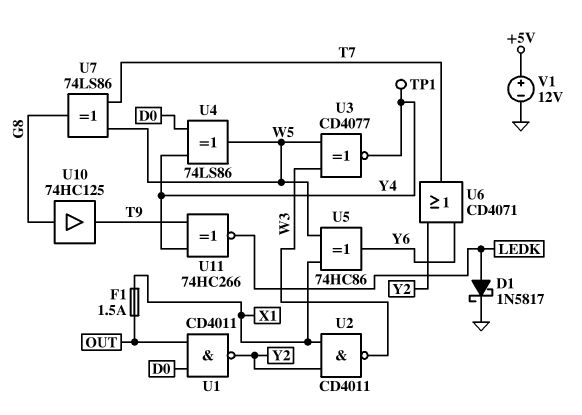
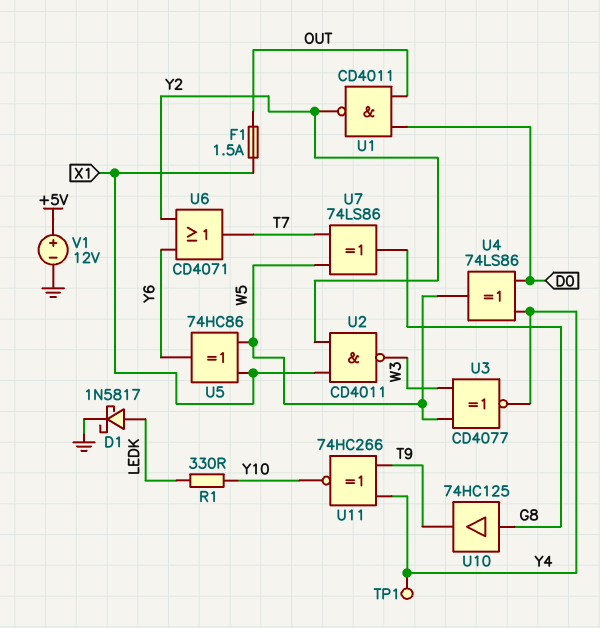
R1: none -> 330 (LEDK, Y10)
U11: XNOR 74HC266 (in T9, in Y4, out LEDK) -> XNOR 74HC266 (in T9, in Y4, out Y10)

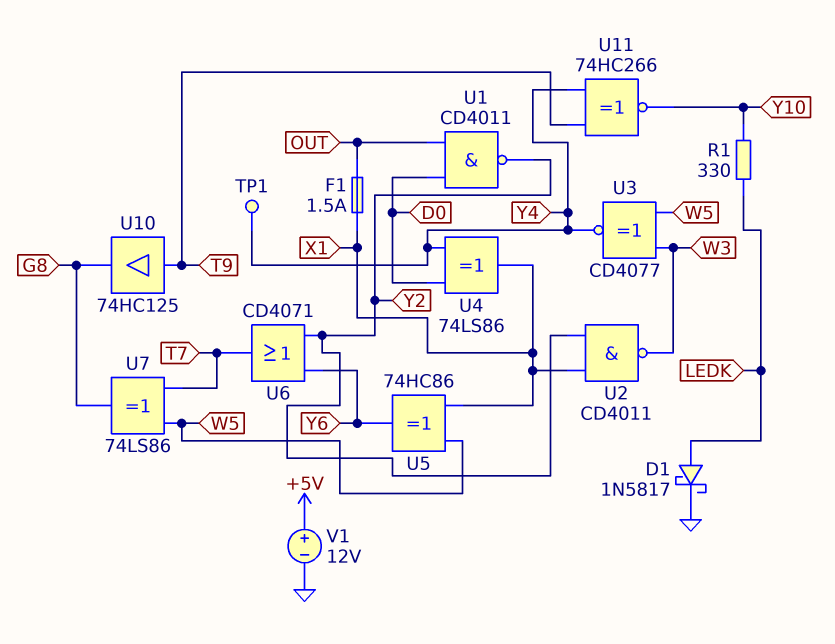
U4: XOR 74LS86 (in D0, in Y4, out W5) -> XOR 74LS86 (in D0, in Y4, out X1)
U10: buffer 74HC125 (in G8, out T9) -> buffer 74HC125 (in T9, out G8)

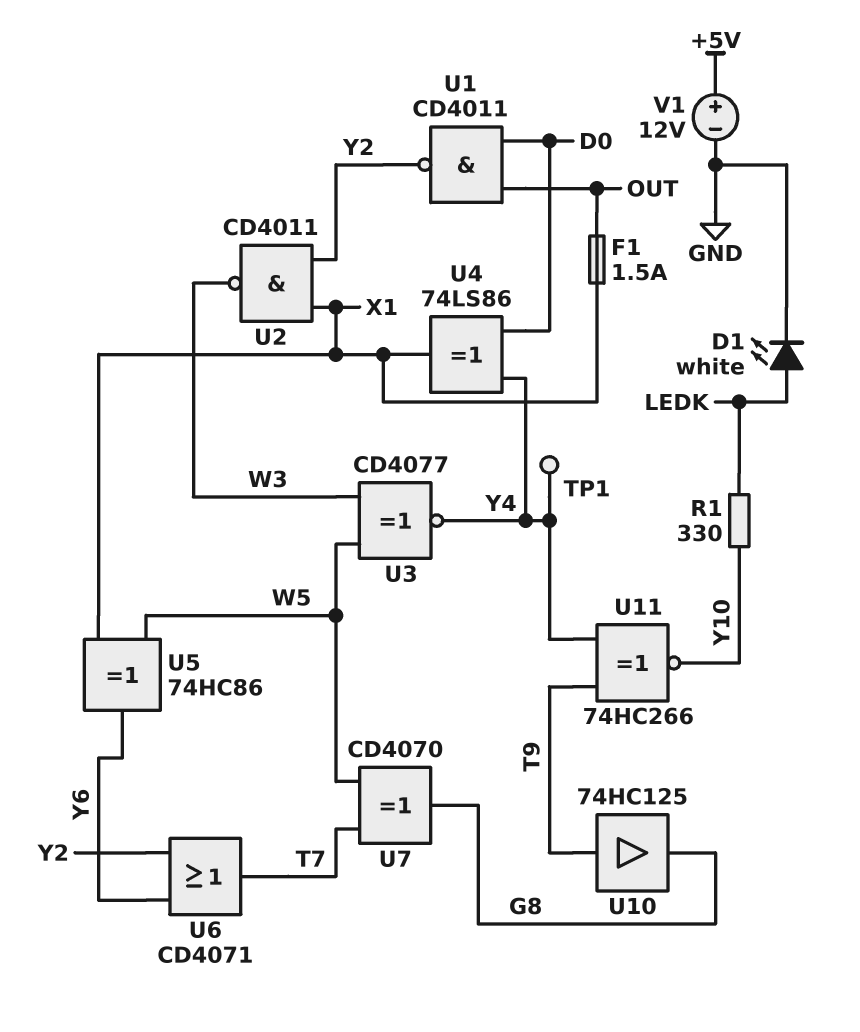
D1: schottky 1N5817 (A LEDK, K GND) -> LED white (A LEDK, K GND)
U7: XOR 74LS86 (in T7, in W5, out G8) -> XOR CD4070 (in T7, in W5, out G8)

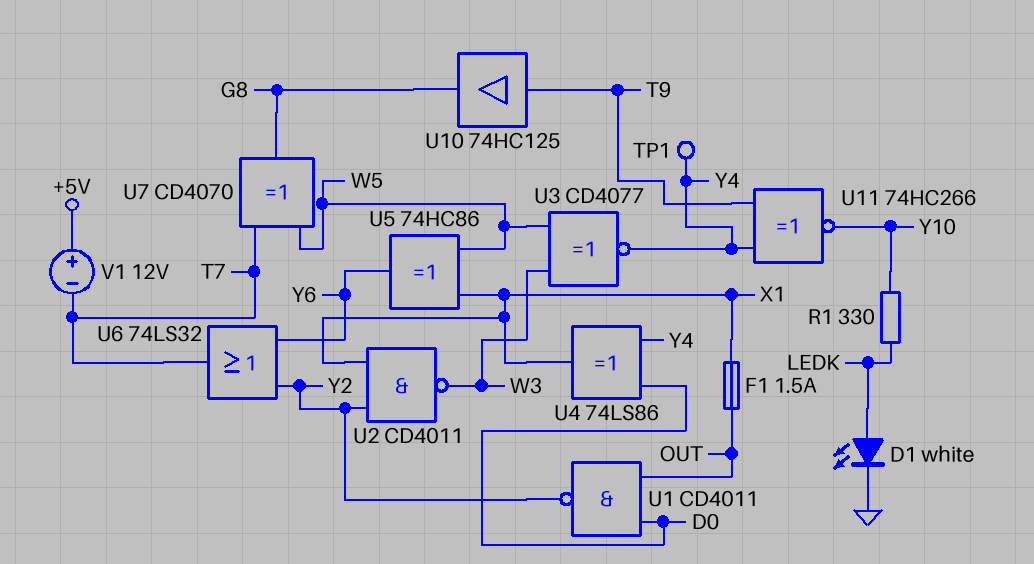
U6: OR CD4071 (in Y2, in Y6, out T7) -> OR 74LS32 (in Y2, in Y6, out T7)
V1: 12V (plus +5V, minus GND) -> 12V (plus +5V, minus T7)

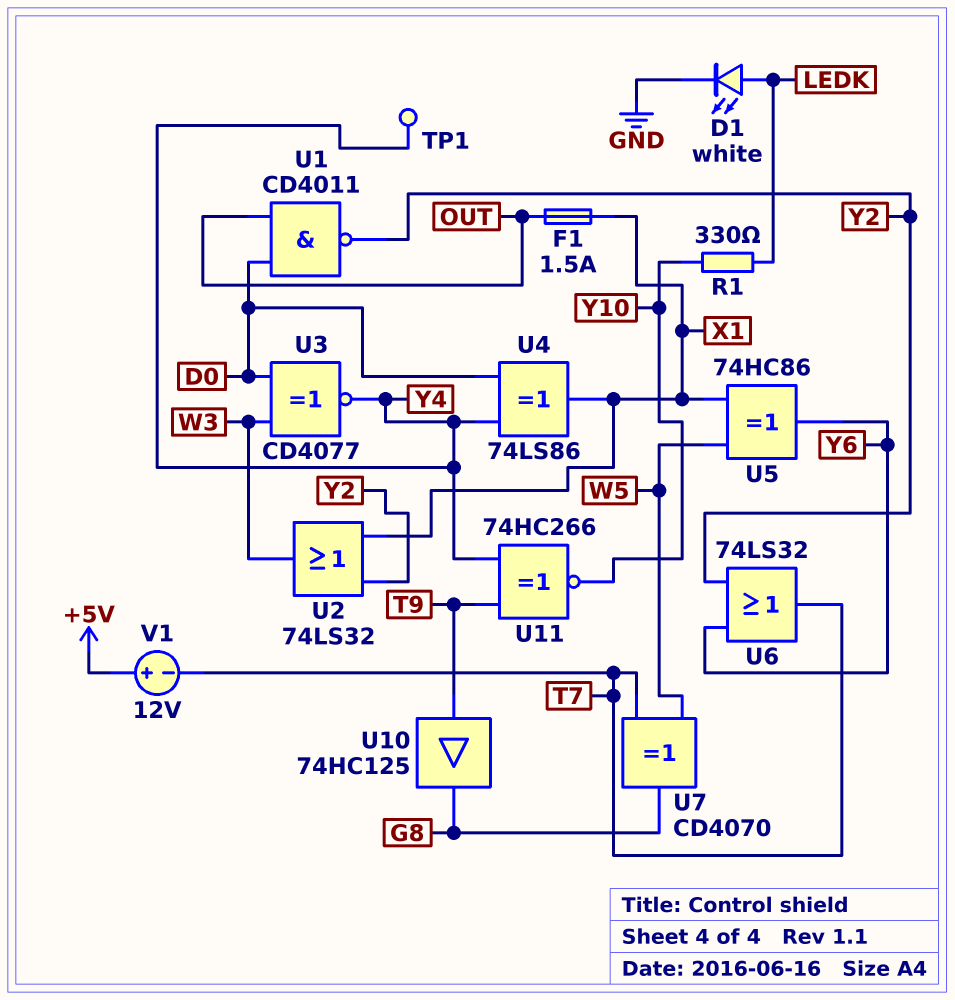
U2: NAND CD4011 (in X1, in Y2, out W3) -> OR 74LS32 (in X1, in Y2, out W3)
U3: XNOR CD4077 (in W3, in W5, out Y4) -> XNOR CD4077 (in D0, in W3, out Y4)

